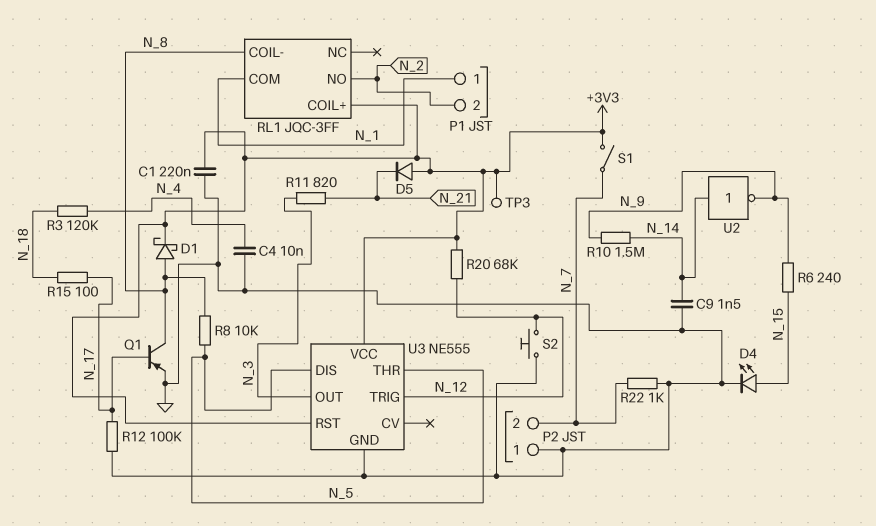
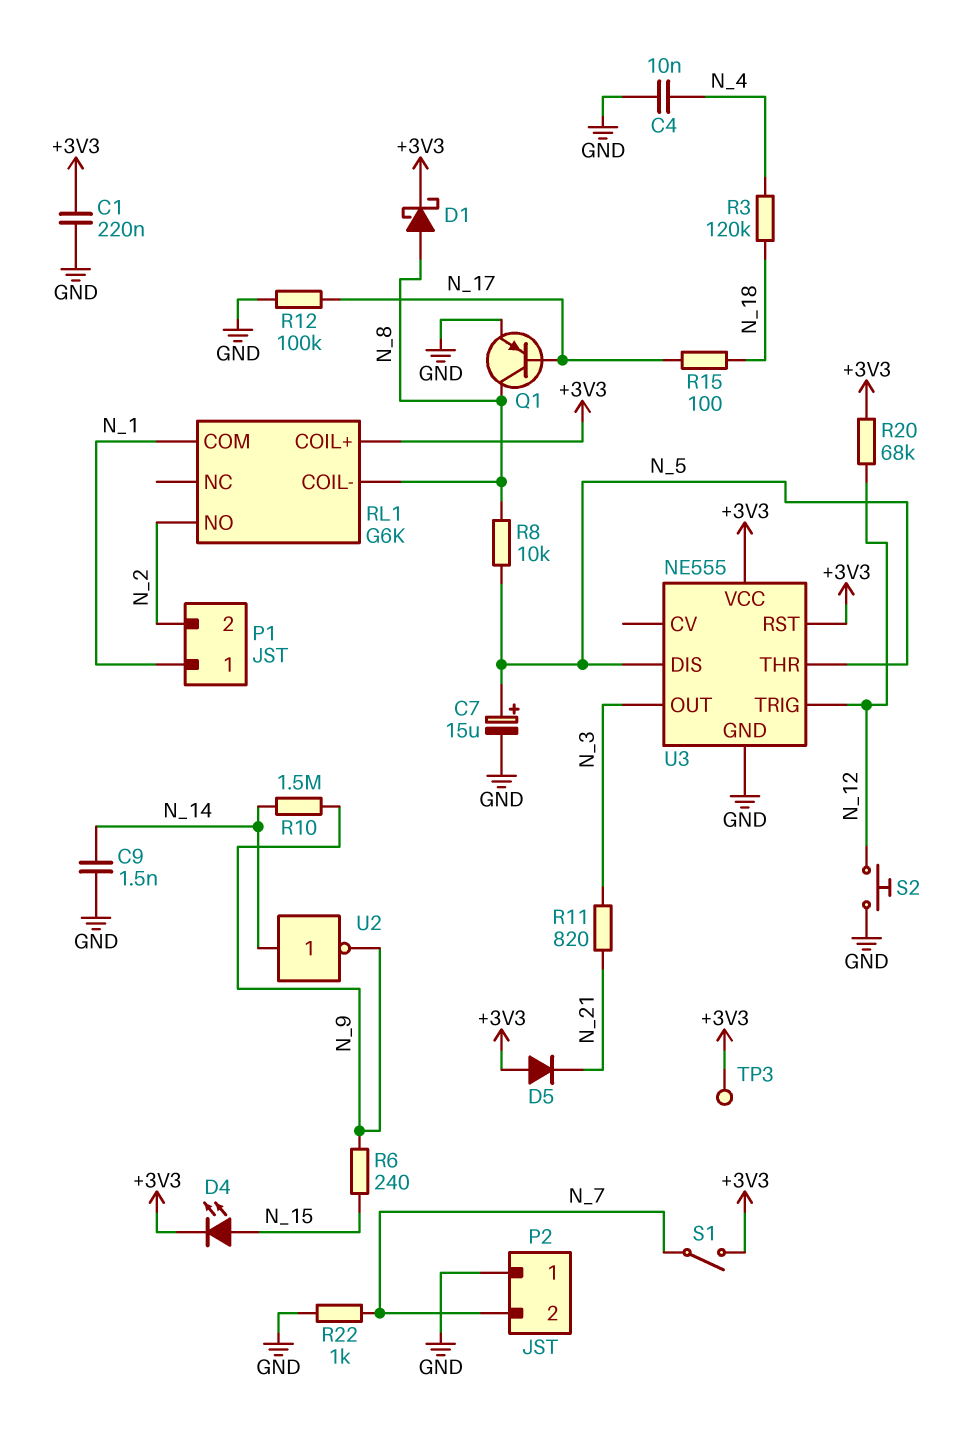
C7: none -> 15uF (plus N_5, minus GND)
D4: LED (A N_15, K GND) -> LED (A N_15, K +3V3)
RL1: JQC-3FF -> G6K

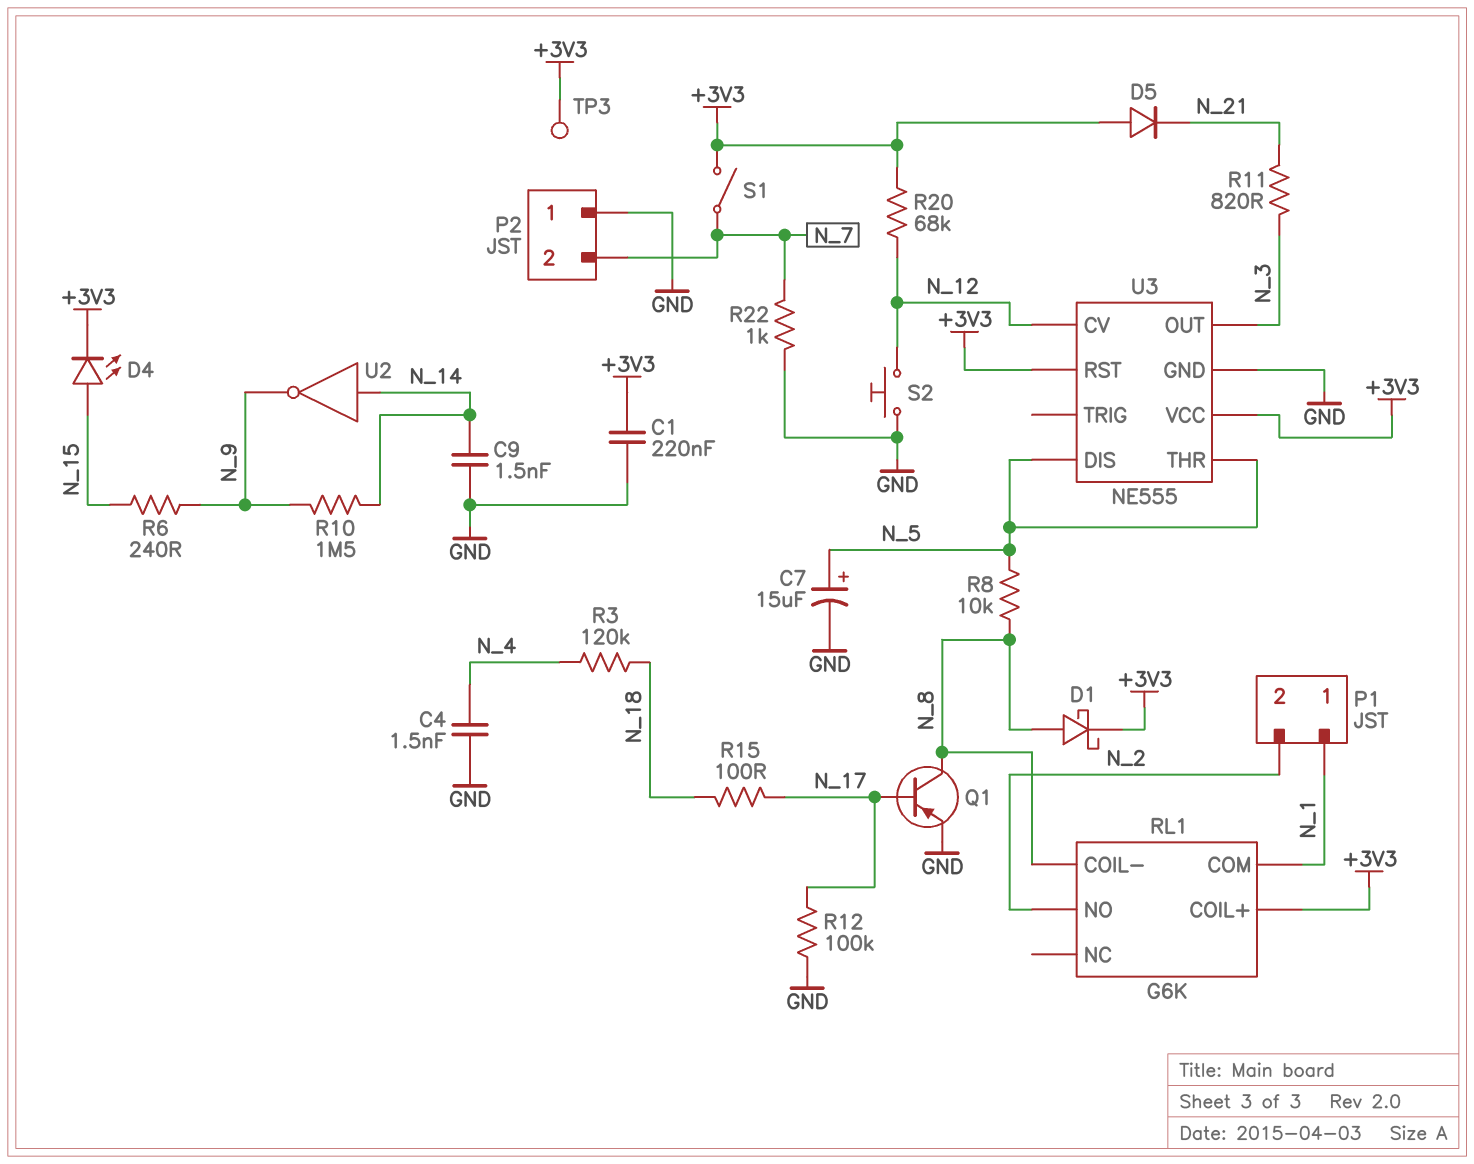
C4: 10nF (GND, N_4) -> 1.5nF (GND, N_4)
U3 pin CV: none -> N_12
U3 pin TRIG: N_12 -> none

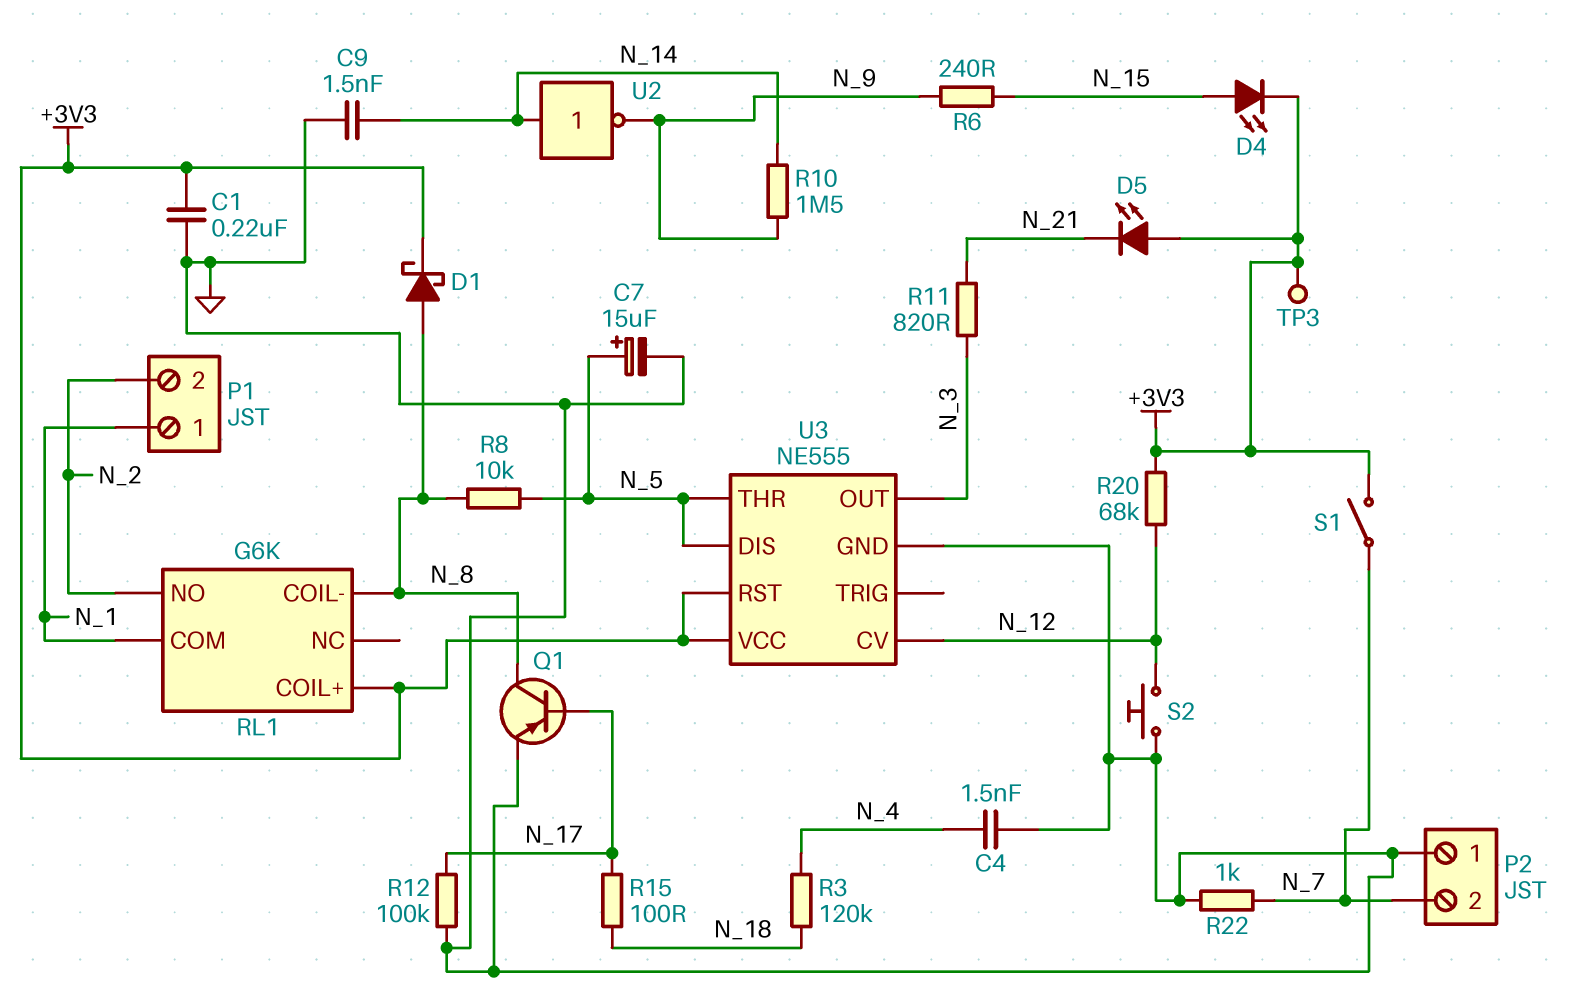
D5: diode (A +3V3, K N_21) -> LED (A +3V3, K N_21)

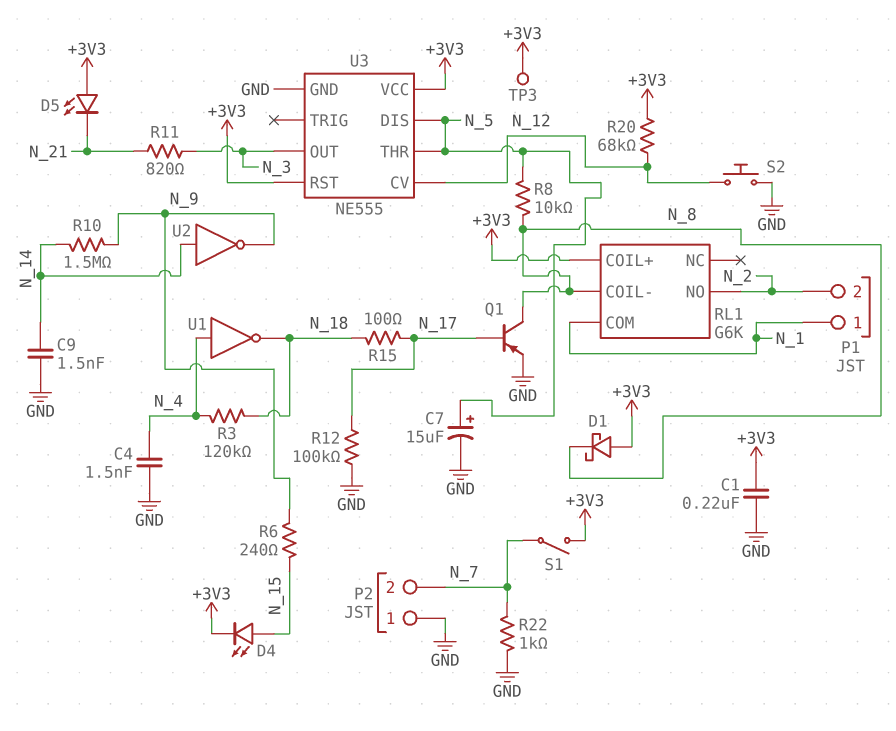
D1: schottky (A N_8, K +3V3) -> schottky (A +3V3, K N_8)
U1: none -> NOT (in N_4, out N_18)

